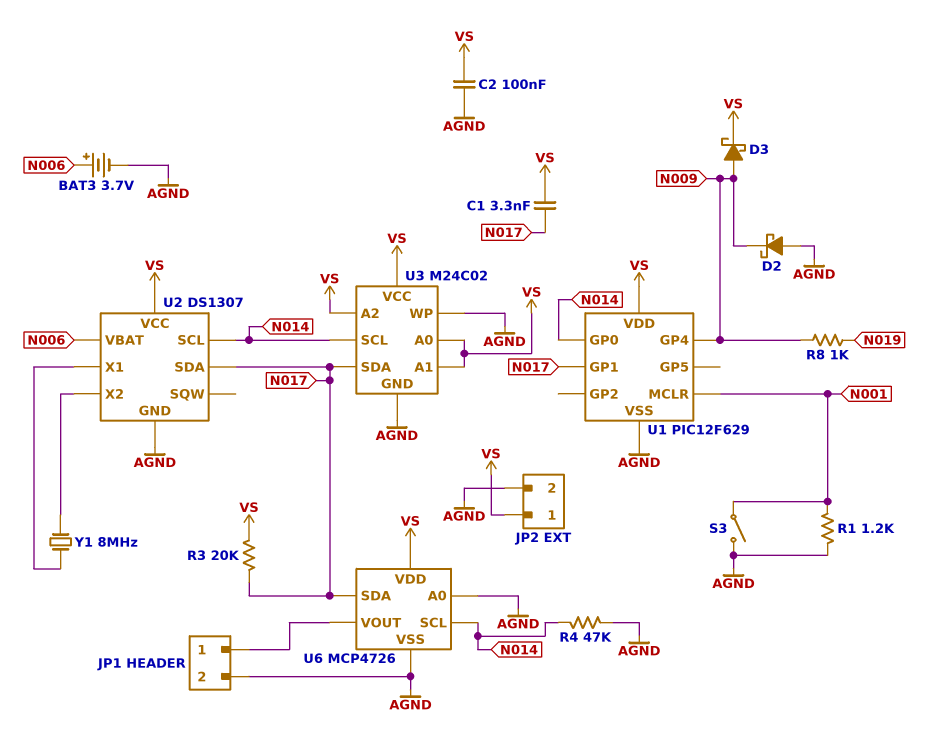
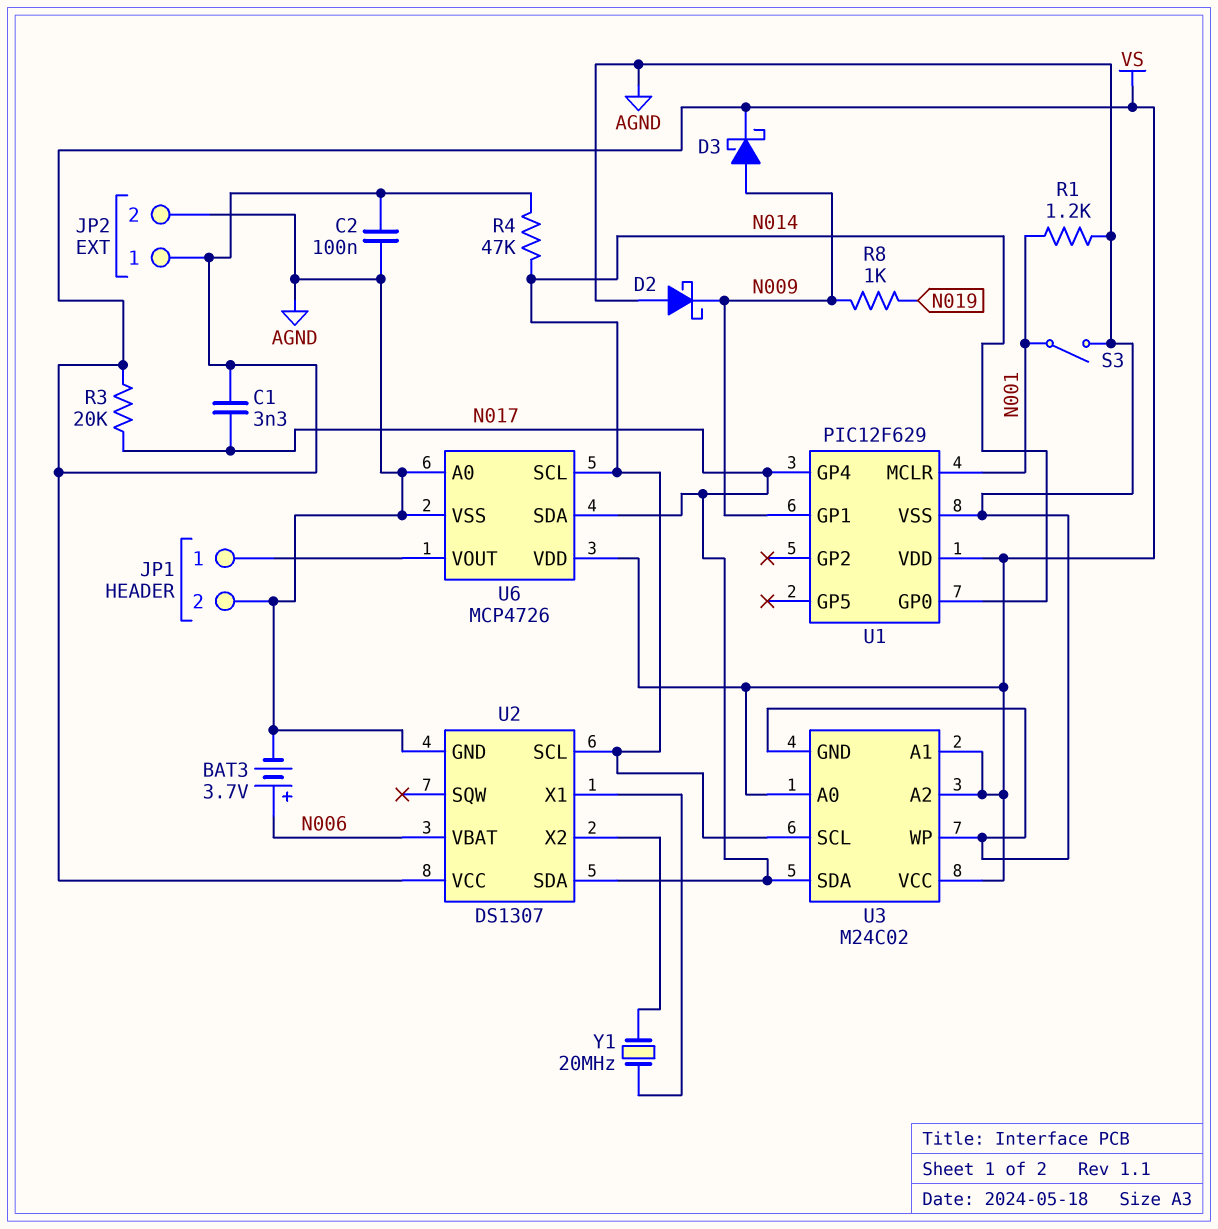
R4: 47k (AGND, N014) -> 47k (N014, VS)
U1 pin GP1: N017 -> N009
U1 pin GP4: N009 -> N017
Y1: 8MHz (U2/X1, U2/X2) -> 20MHz (U2/X1, U2/X2)

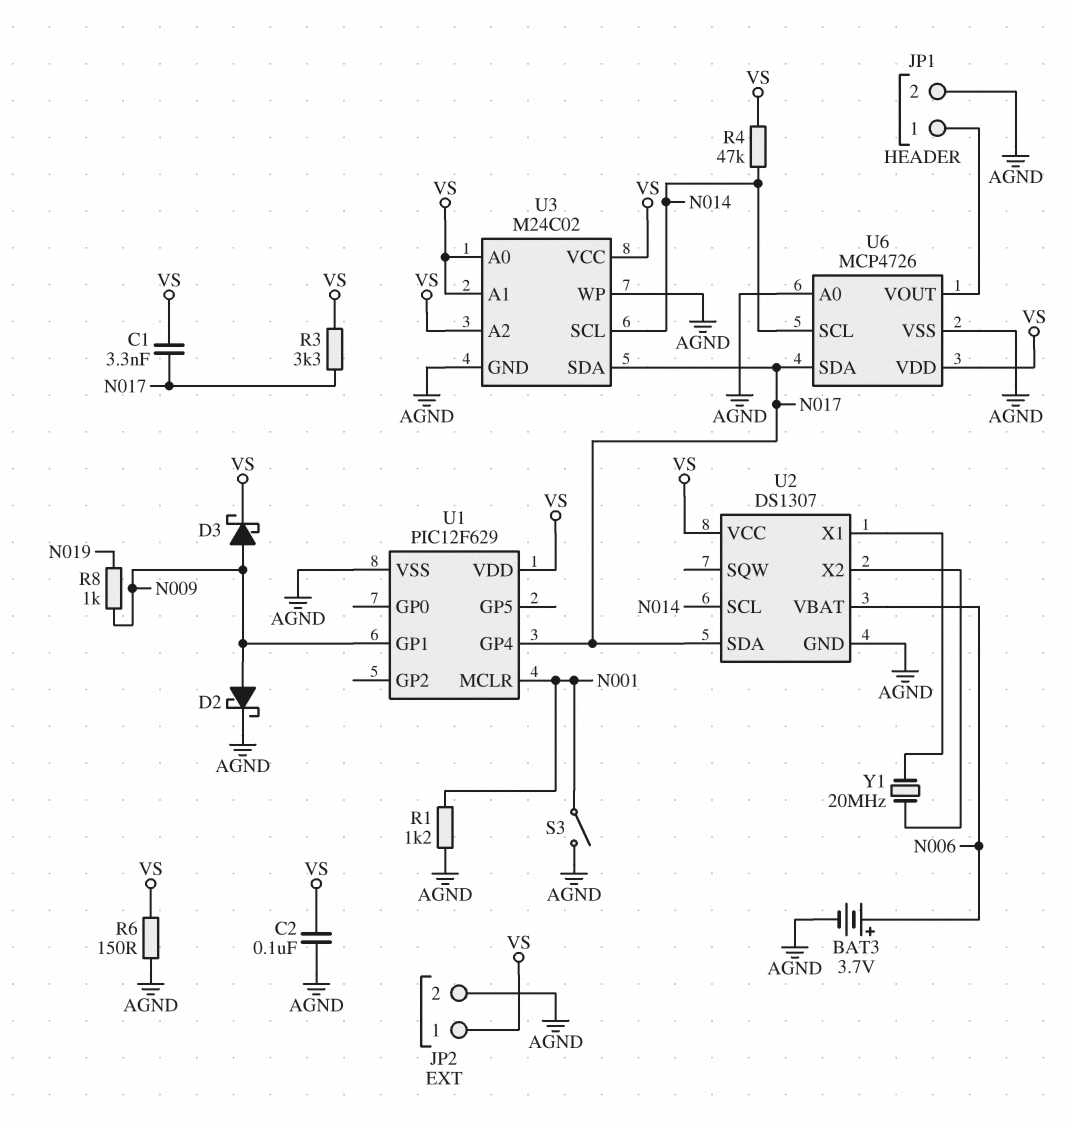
D2: schottky (A AGND, K N009) -> schottky (A N009, K AGND)
R3: 20k (N017, VS) -> 3.3k (N017, VS)
R6: none -> 150 (AGND, VS)
U1 pin GP0: N014 -> none

